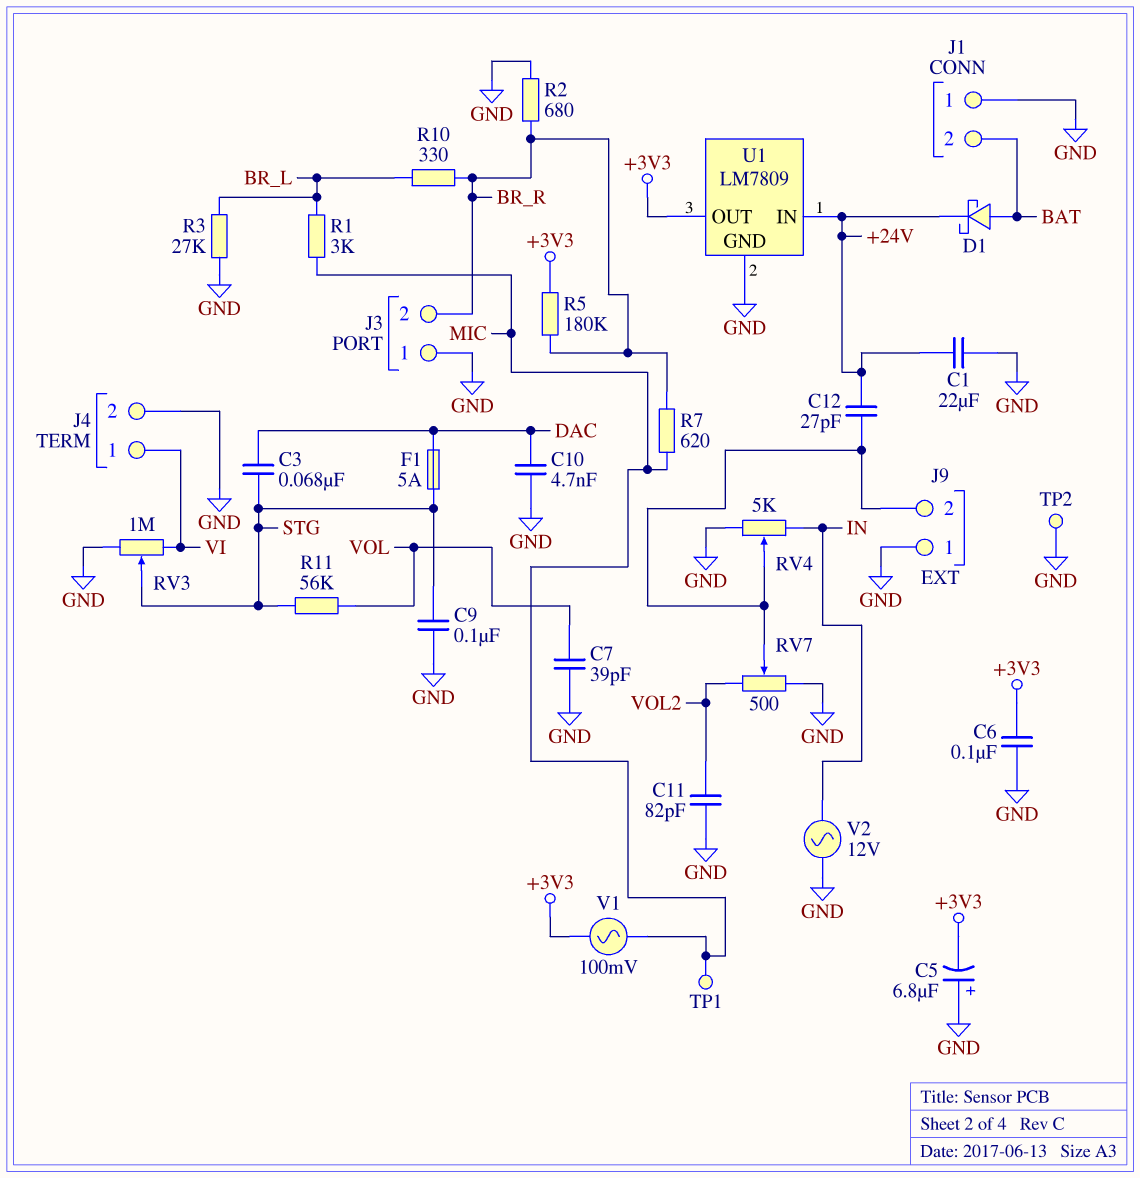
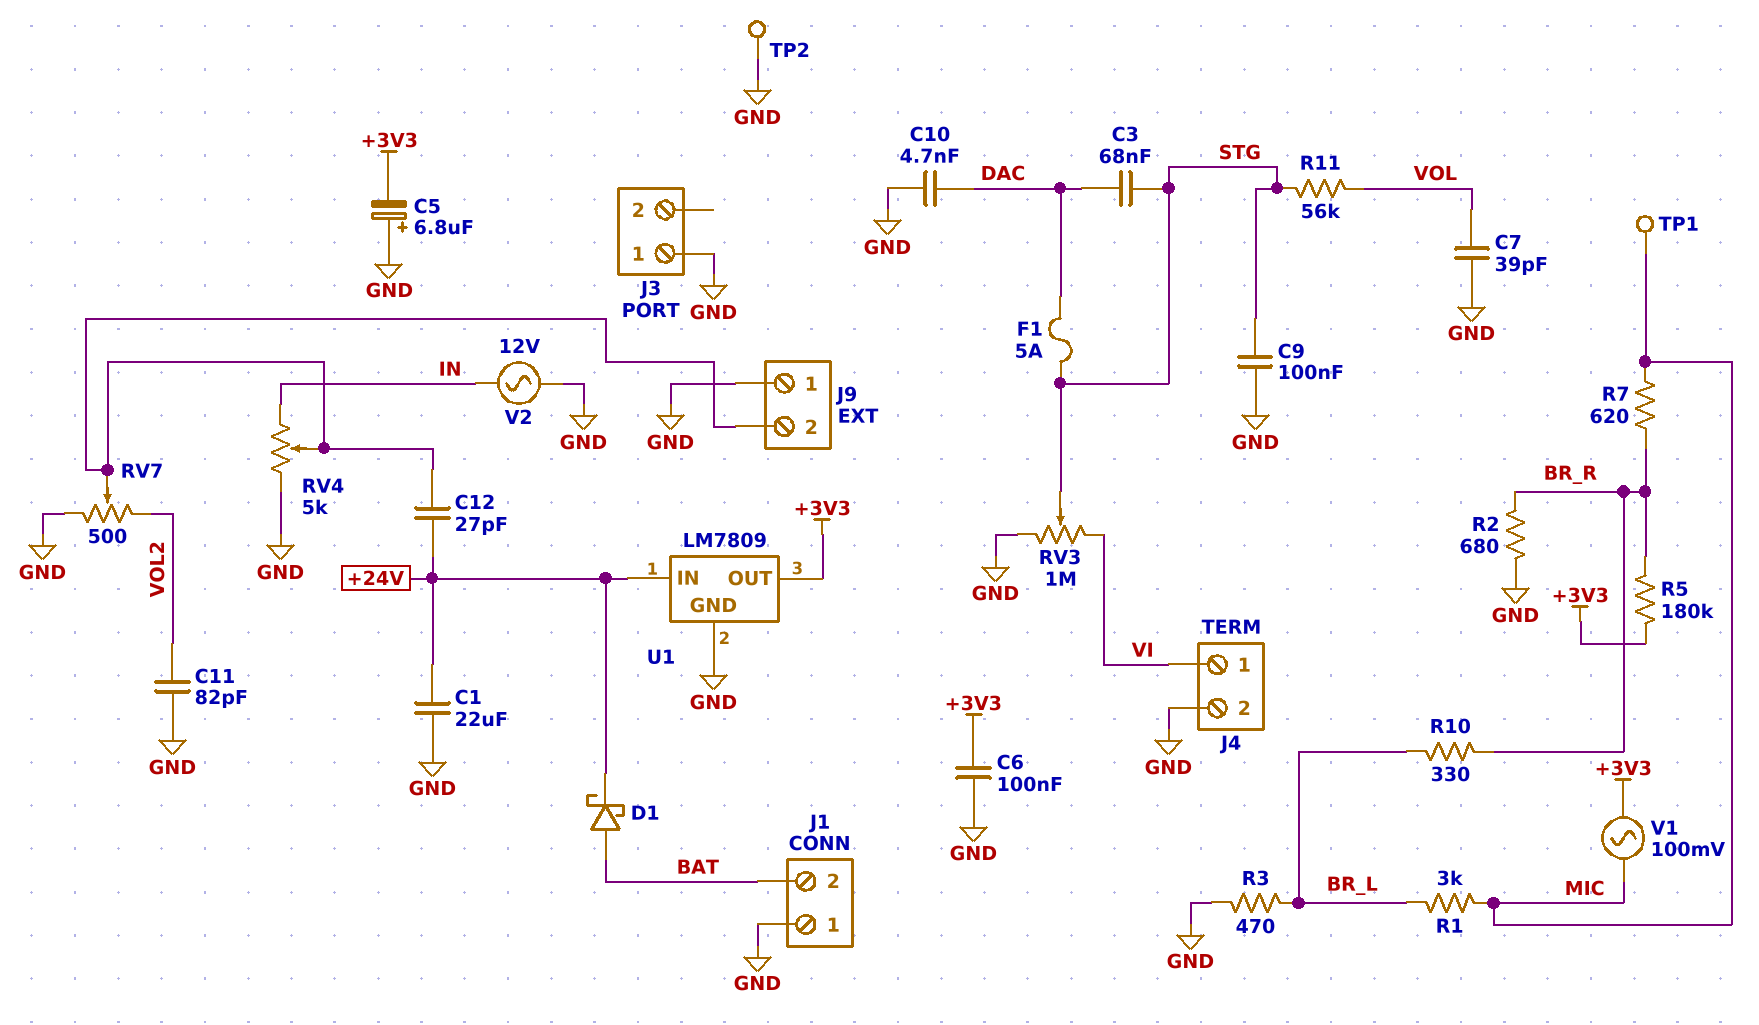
J3 pin 2: BR_R -> none
R3: 27k (BR_L, GND) -> 470 (BR_L, GND)

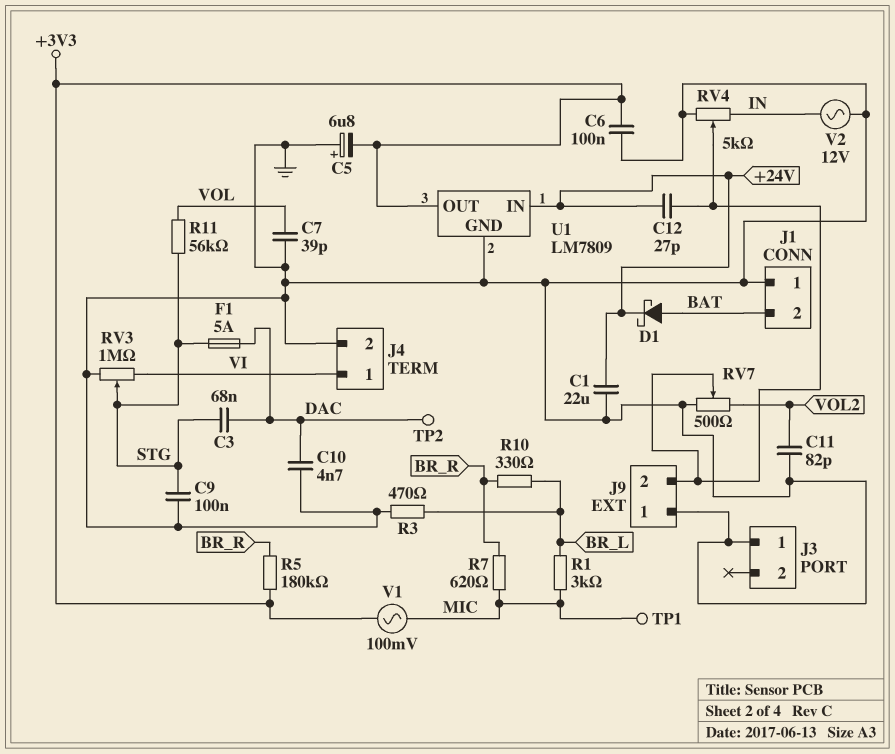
R2: 680 (BR_R, GND) -> none
TP2: test point (GND) -> test point (DAC)

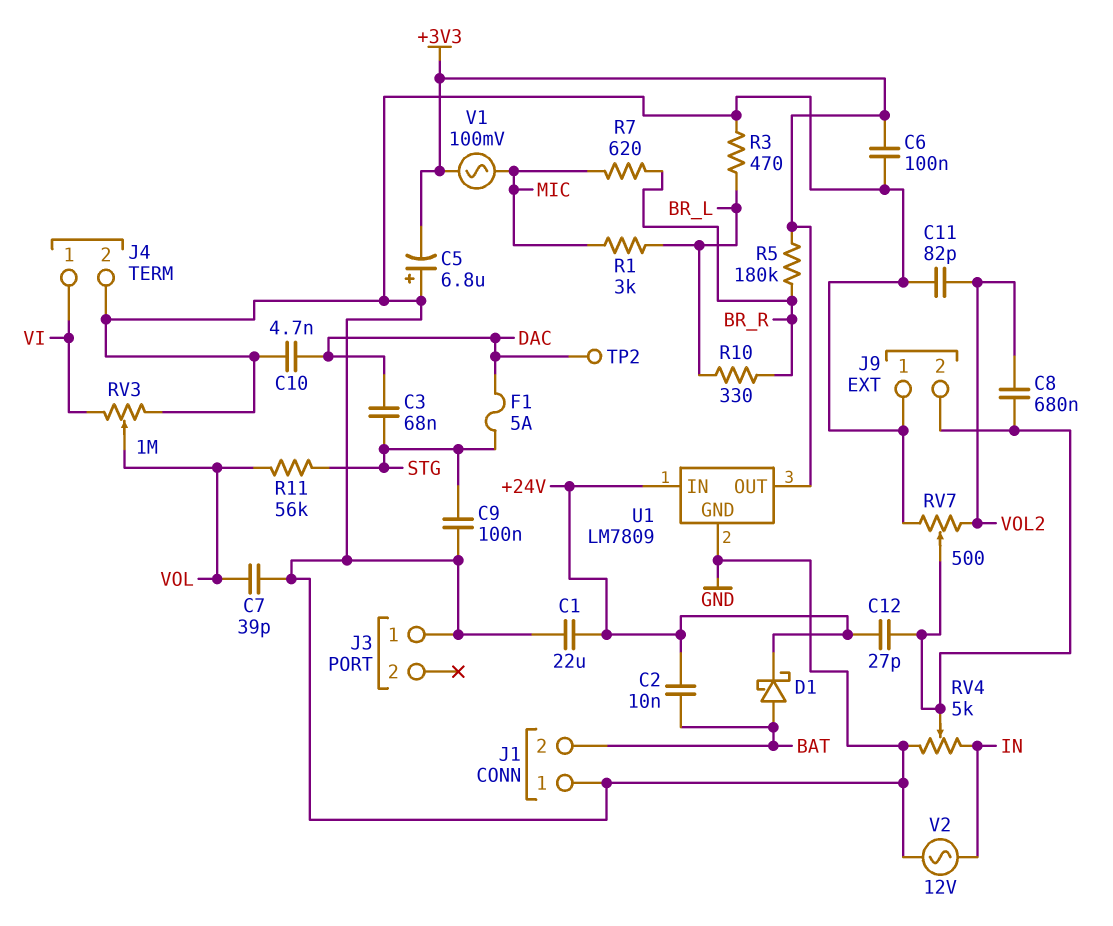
C2: none -> 10nF (+24V, BAT)
C8: none -> 680nF (J9/2, VOL2)
RV3: 1M (GND, VI, wiper STG) -> 1M (GND, VI, wiper VOL)
TP1: test point (MIC) -> none

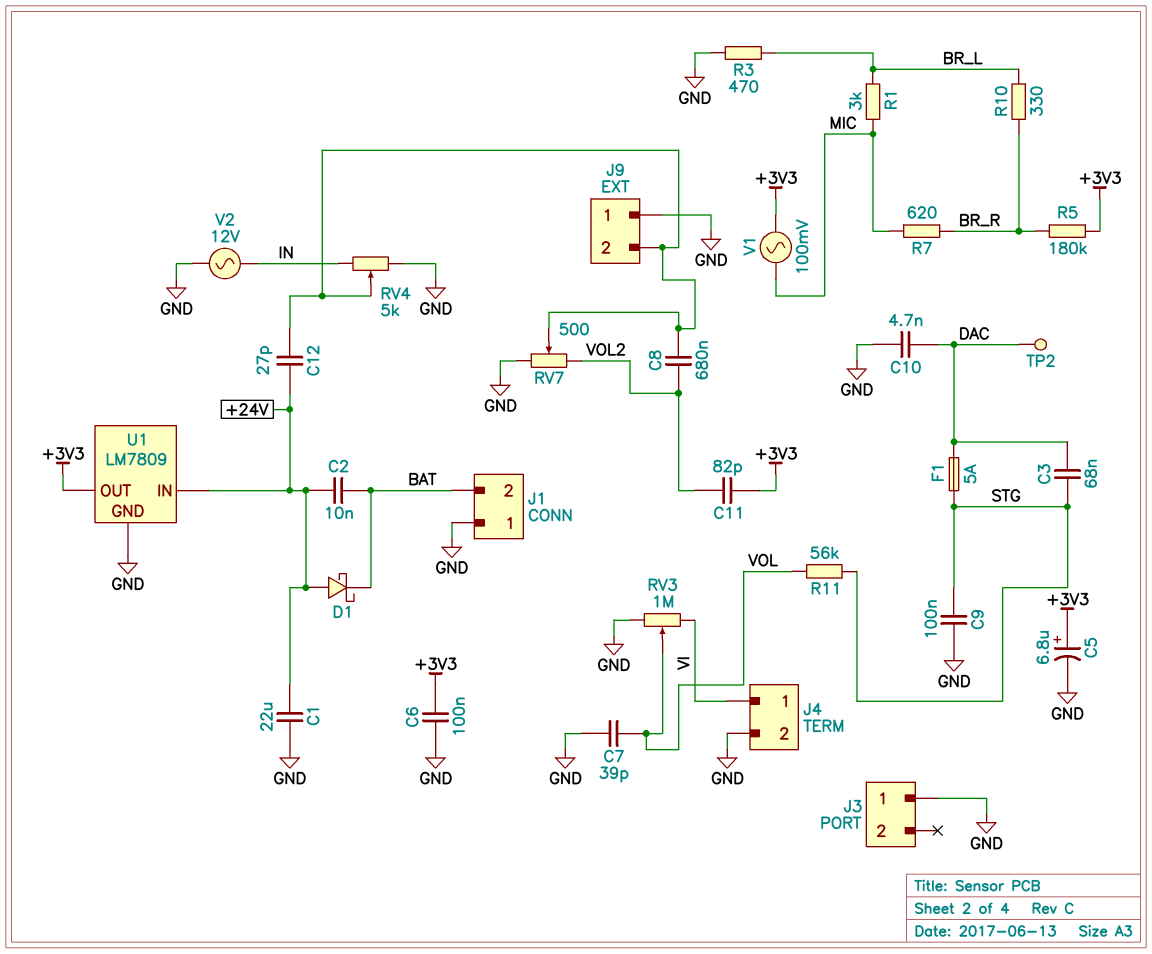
C5: 6.8uF (plus GND, minus +3V3) -> 6.8uF (plus +3V3, minus GND)
C11: 82pF (GND, VOL2) -> 82pF (+3V3, VOL2)
D1: schottky (A BAT, K +24V) -> schottky (A +24V, K BAT)

